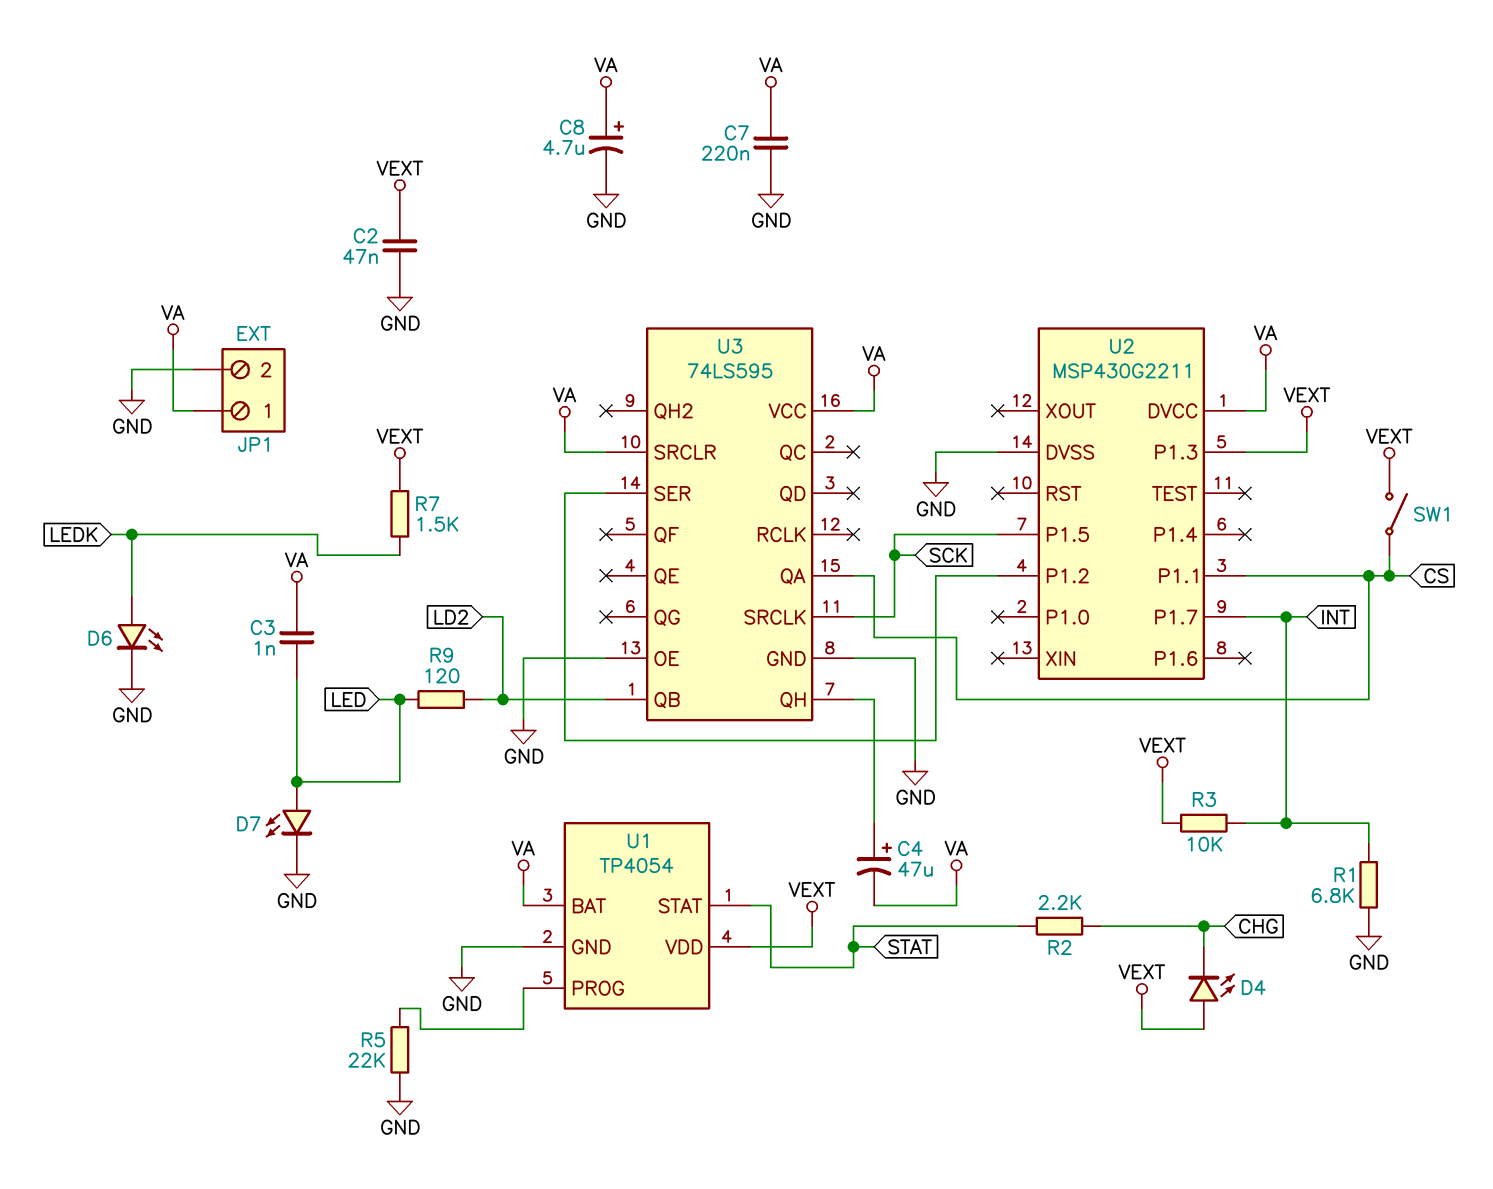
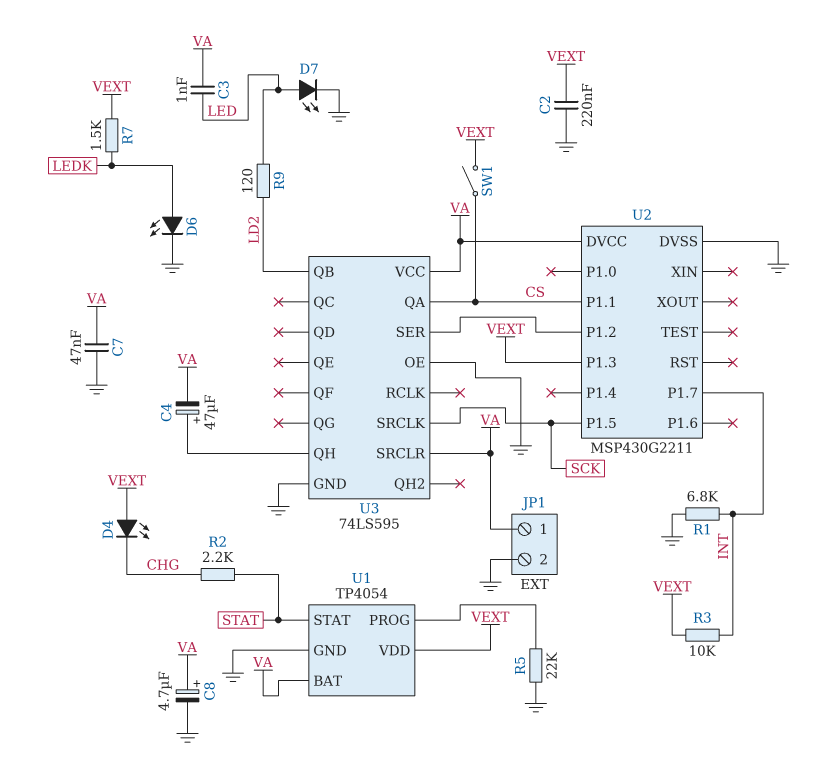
C2: 47nF (GND, VEXT) -> 220nF (GND, VEXT)
C7: 220nF (GND, VA) -> 47nF (GND, VA)

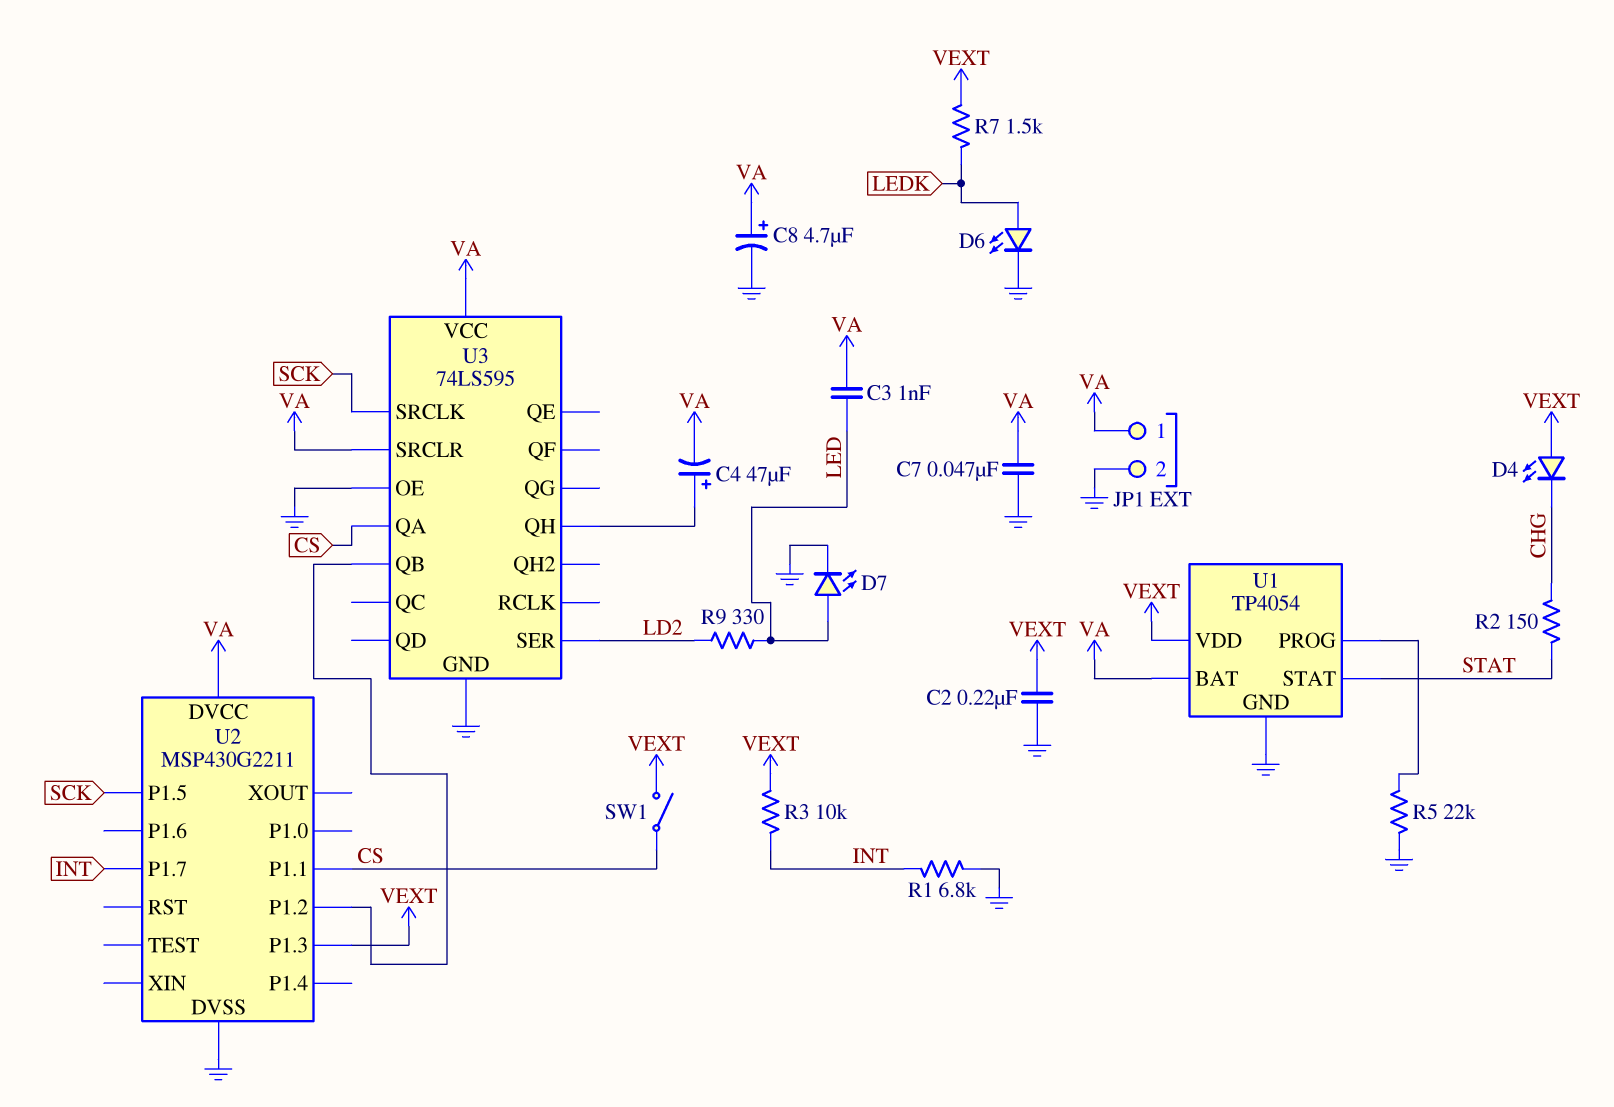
R2: 2.2k (CHG, STAT) -> 150 (CHG, STAT)
R9: 120 (LD2, LED) -> 330 (LD2, LED)
U3 pin QB: LD2 -> U2/P1.2
U3 pin SER: U2/P1.2 -> LD2

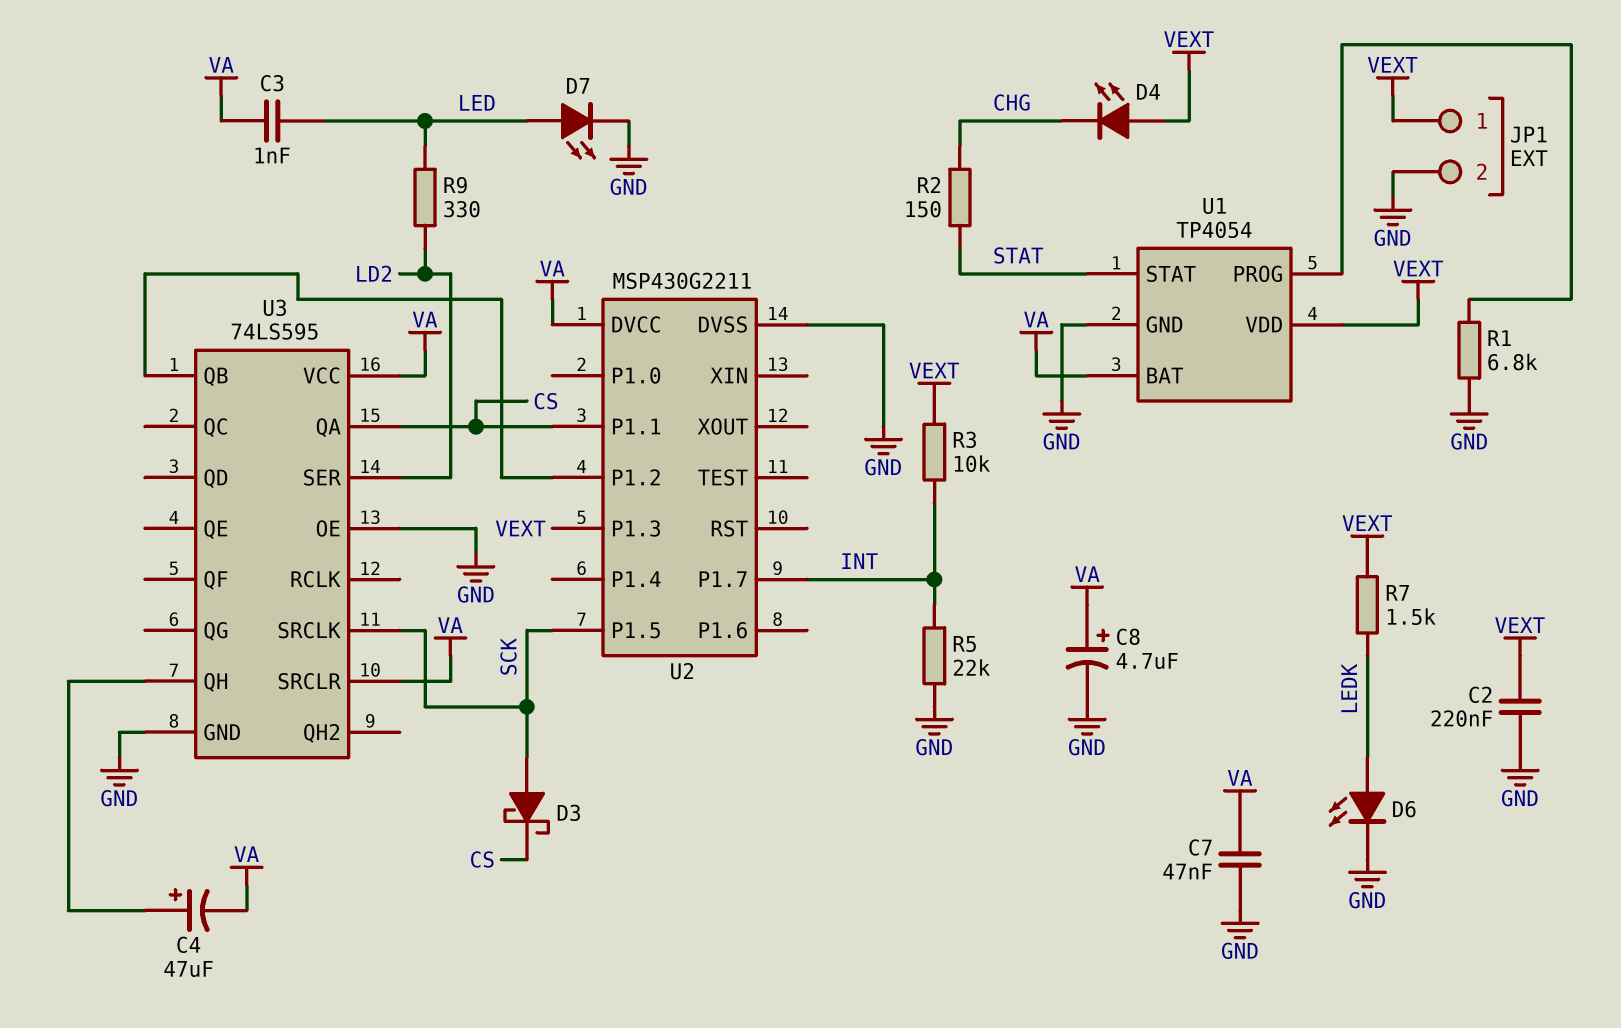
D3: none -> schottky (A SCK, K CS)
JP1 pin 1: VA -> VEXT
R1: 6.8k (GND, INT) -> 6.8k (GND, U1/PROG)
R5: 22k (GND, U1/PROG) -> 22k (GND, INT)
SW1: switch (CS, VEXT) -> none

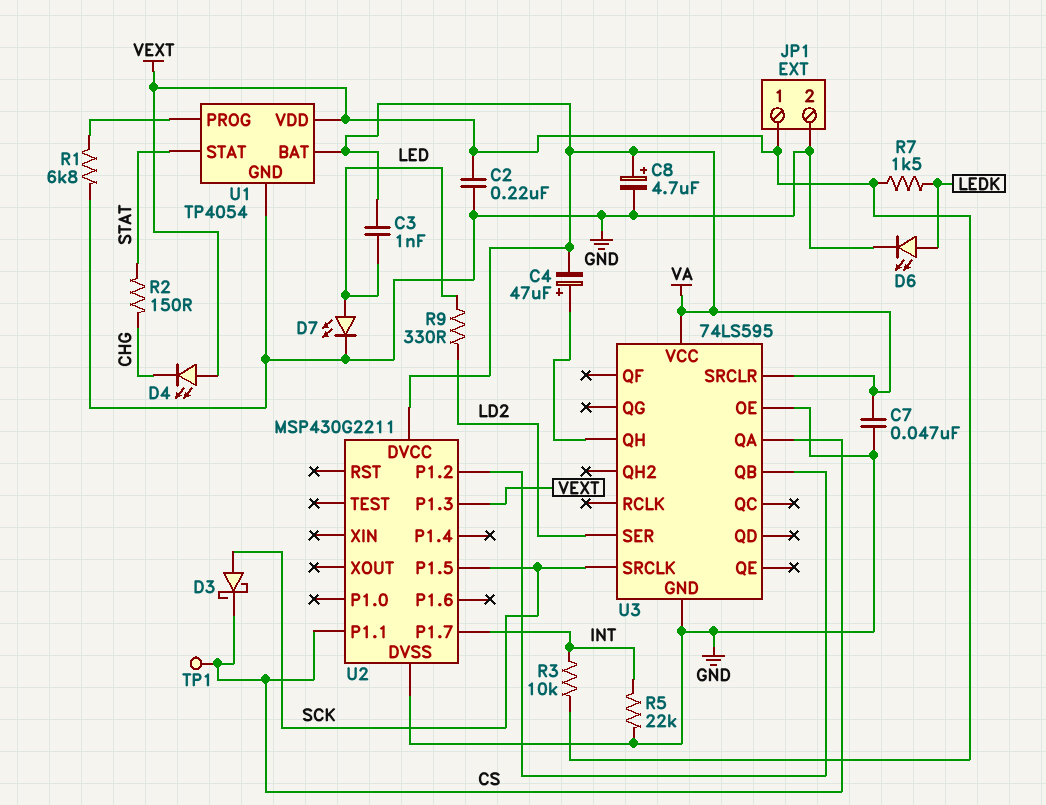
TP1: none -> test point (CS)

